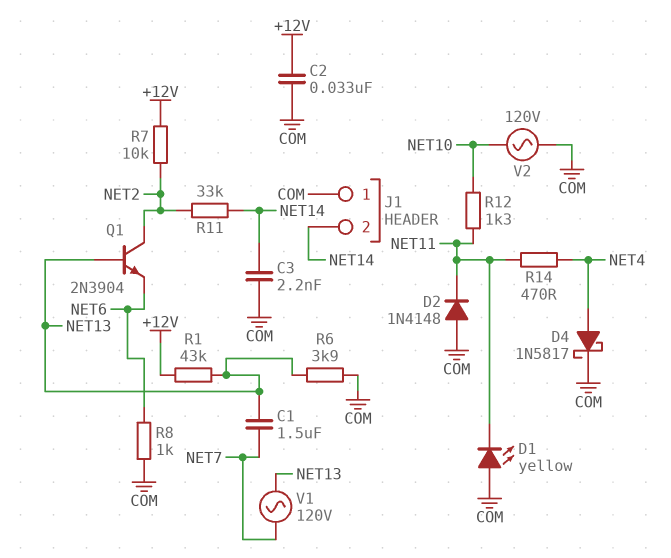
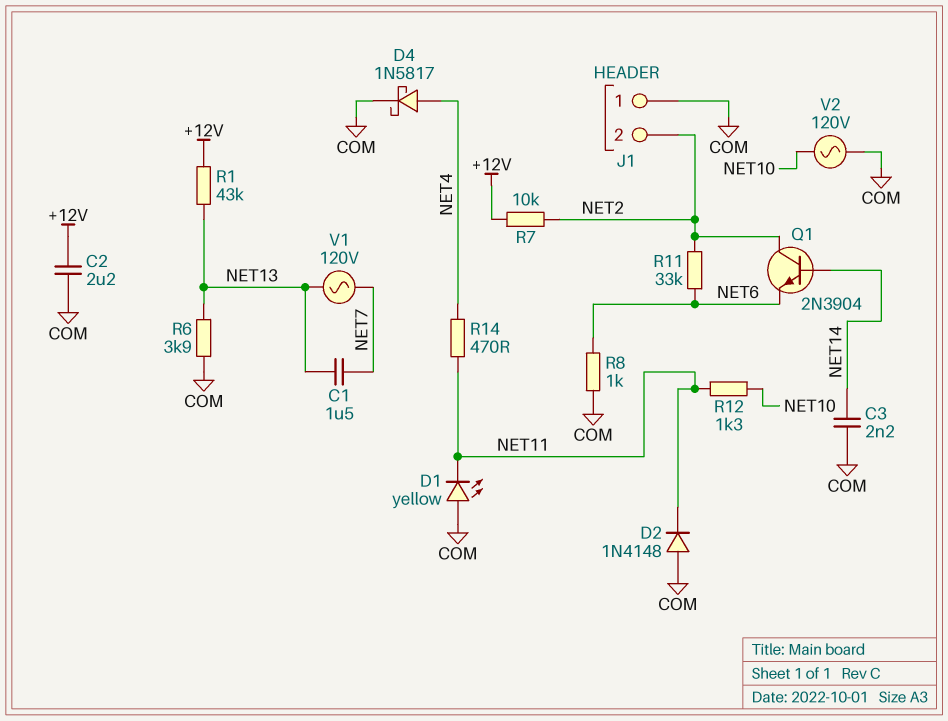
C2: 33nF (+12V, COM) -> 2.2uF (+12V, COM)
J1 pin 2: NET14 -> NET2
Q1: NPN 2N3904 (B NET13, C NET2, E NET6) -> NPN 2N3904 (B NET14, C NET2, E NET6)
R11: 33k (NET2, NET14) -> 33k (NET2, NET6)

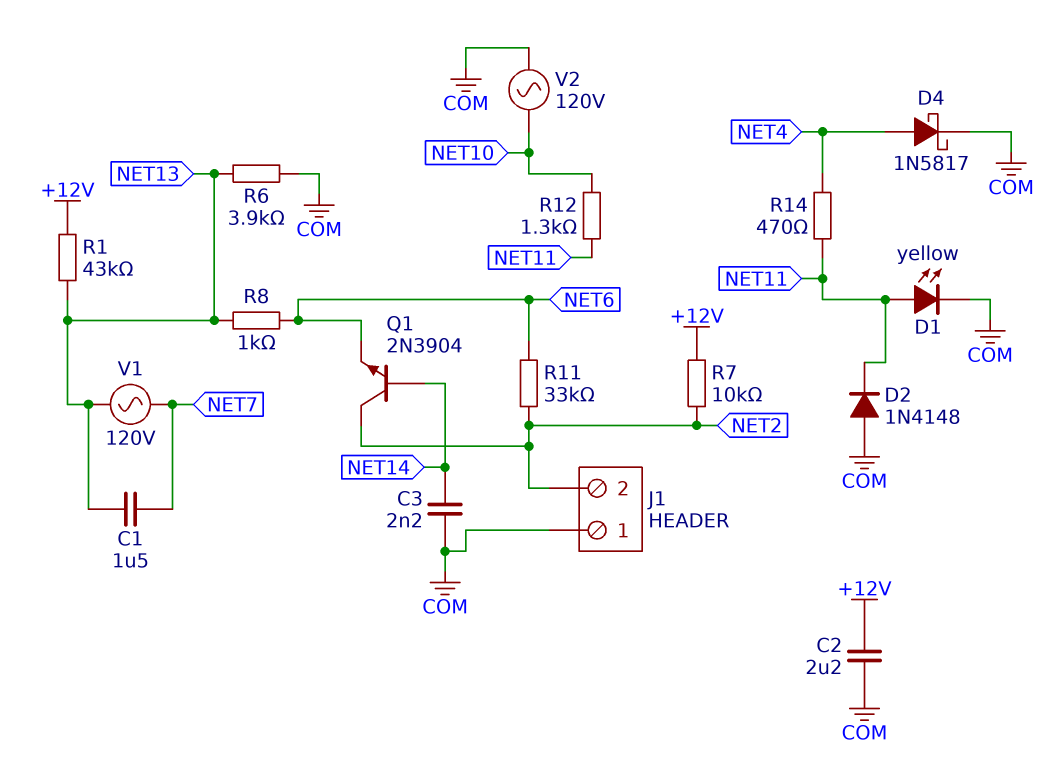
D1: LED yellow (A COM, K NET11) -> LED yellow (A NET11, K COM)
R8: 1k (COM, NET6) -> 1k (NET6, NET13)

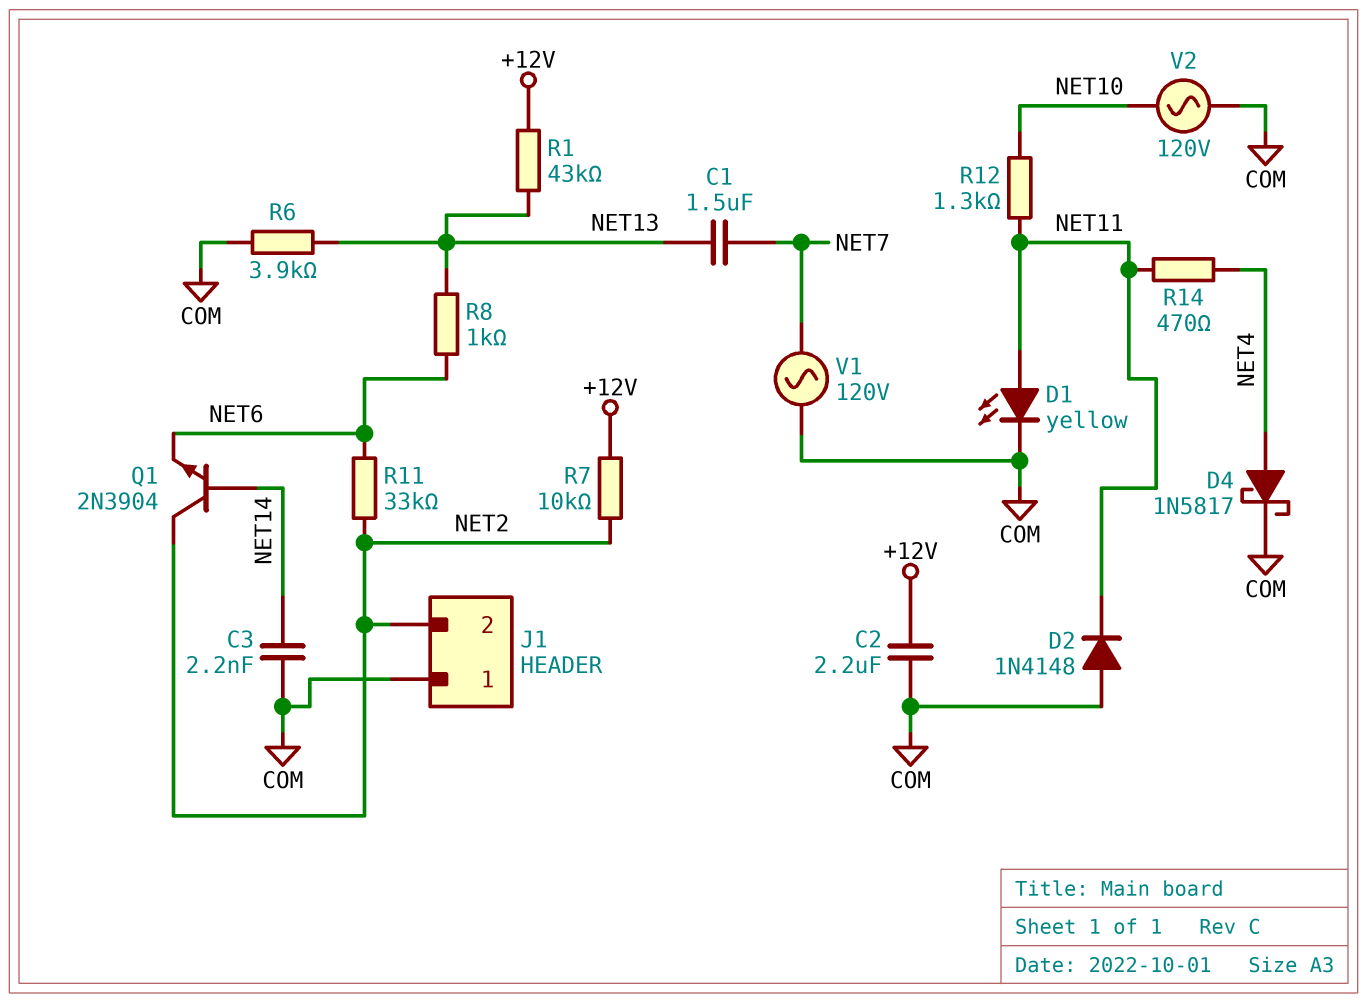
V1: AC 120V (NET7, NET13) -> AC 120V (COM, NET7)

